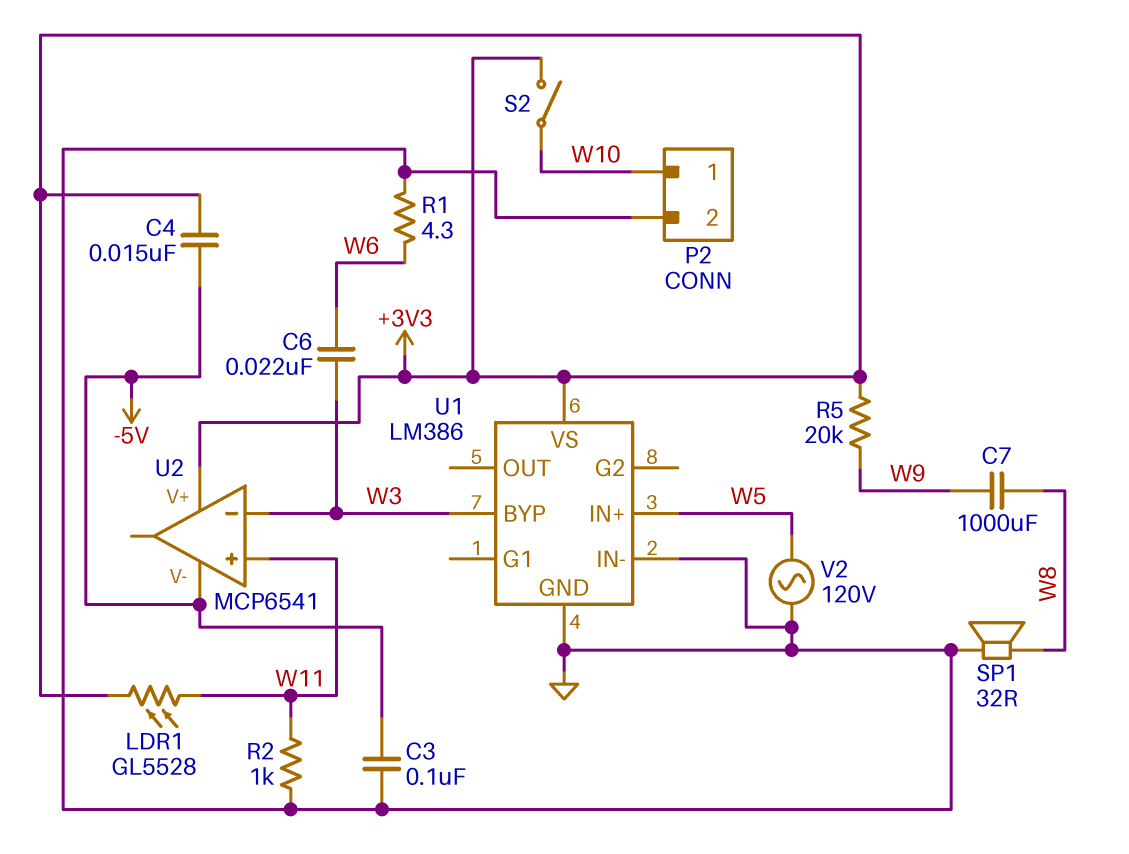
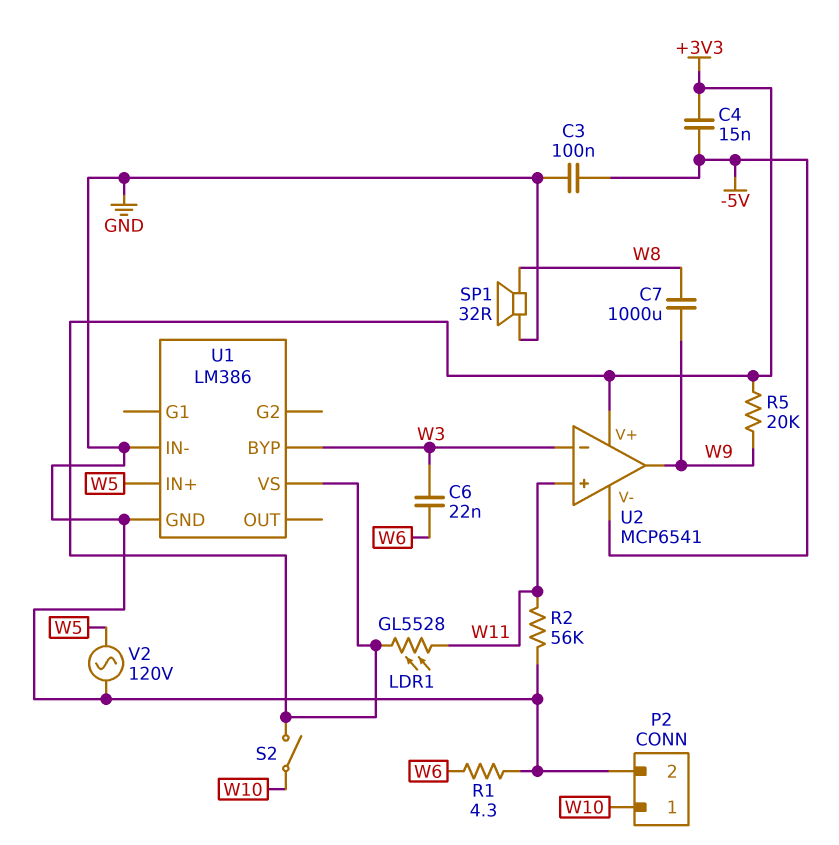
R2: 1k (GND, W11) -> 56k (GND, W11)
U2 pin out: none -> W9

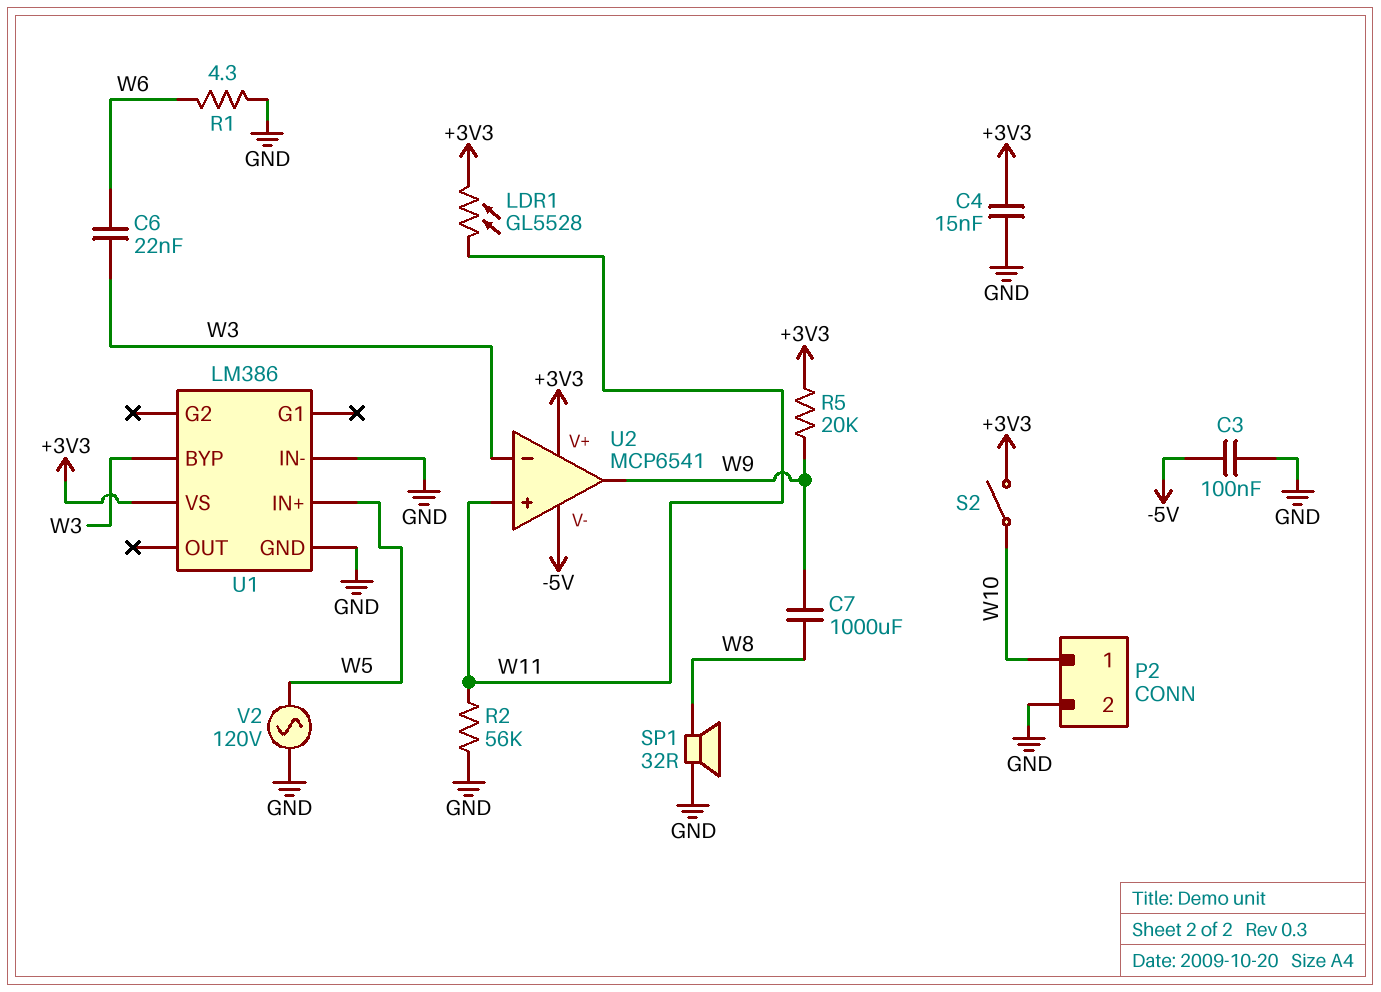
C4: 15nF (+3V3, -5V) -> 15nF (+3V3, GND)

